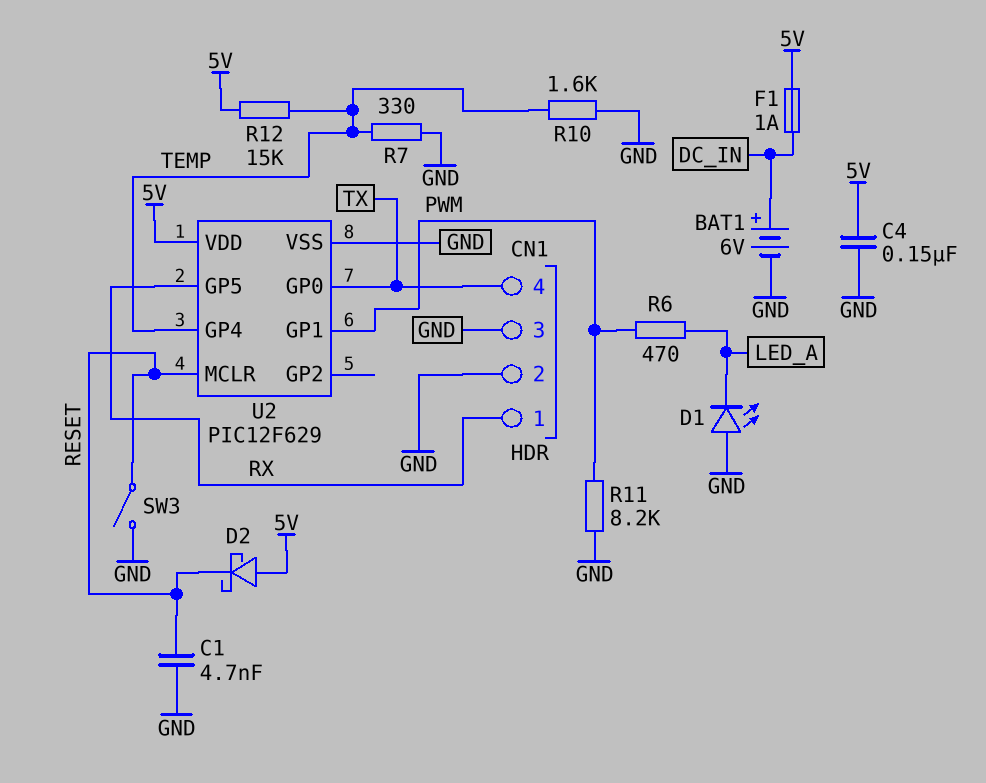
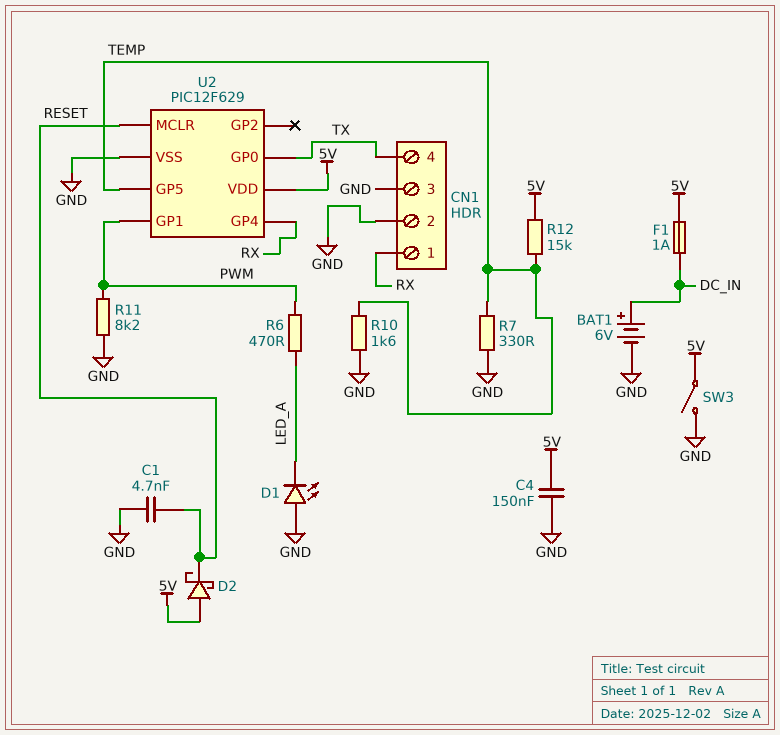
SW3: switch (GND, RESET) -> switch (5V, GND)
U2 pin GP4: TEMP -> RX
U2 pin GP5: RX -> TEMP

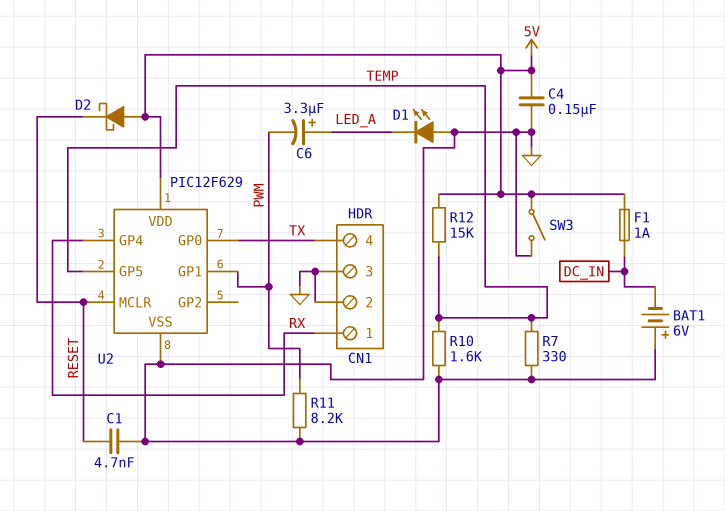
BAT1: 6V (plus DC_IN, minus GND) -> 6V (plus GND, minus DC_IN)
C6: none -> 3.3uF (plus LED_A, minus PWM)
R6: 470 (LED_A, PWM) -> none

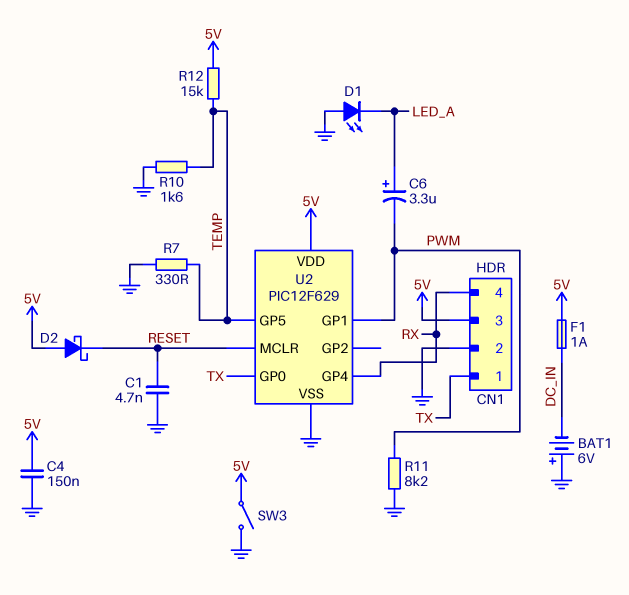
CN1 pin 1: RX -> TX
CN1 pin 3: GND -> 5V
CN1 pin 4: TX -> RX

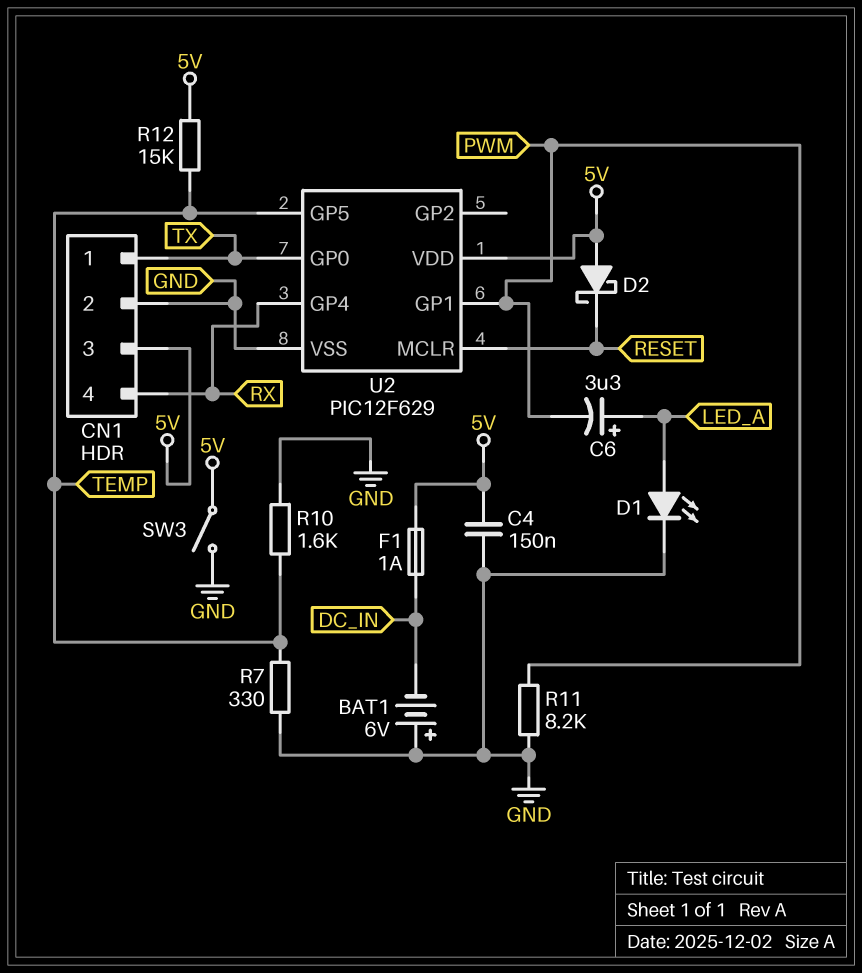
C1: 4.7nF (GND, RESET) -> none
D1: LED (A GND, K LED_A) -> LED (A LED_A, K GND)

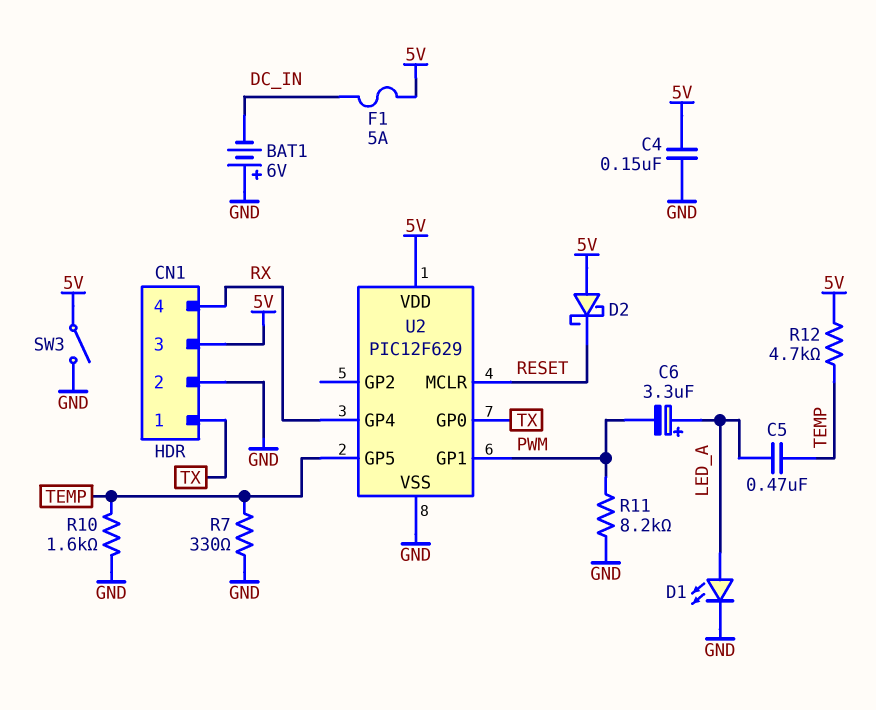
C5: none -> 470nF (LED_A, TEMP)
F1: 1A (5V, DC_IN) -> 5A (5V, DC_IN)
R12: 15k (5V, TEMP) -> 4.7k (5V, TEMP)

